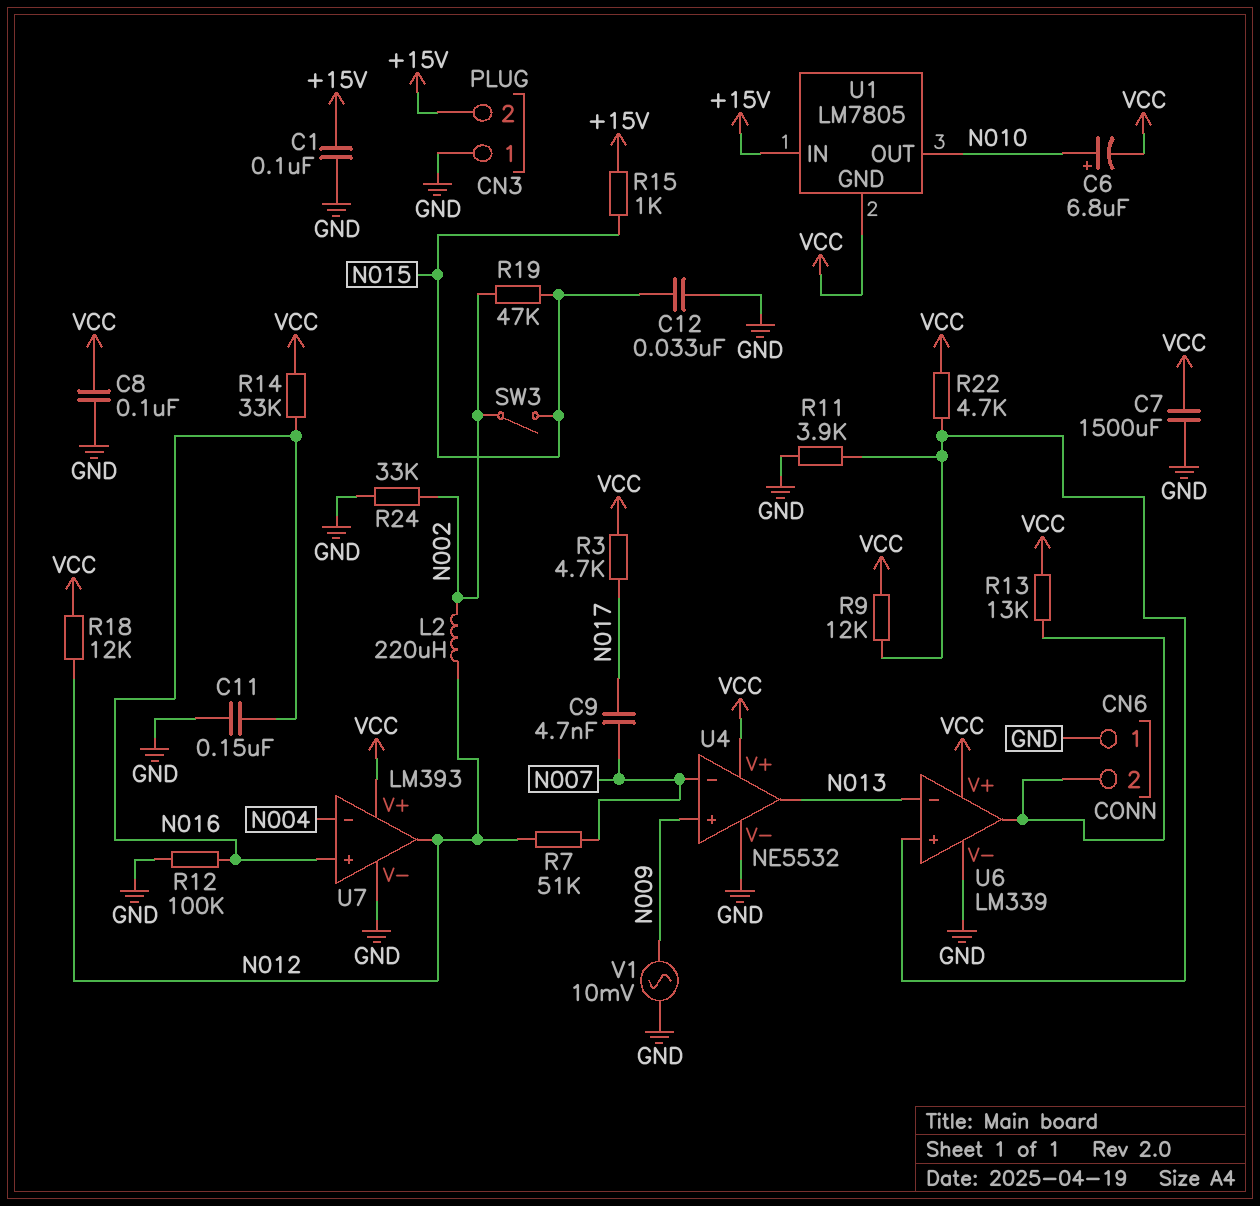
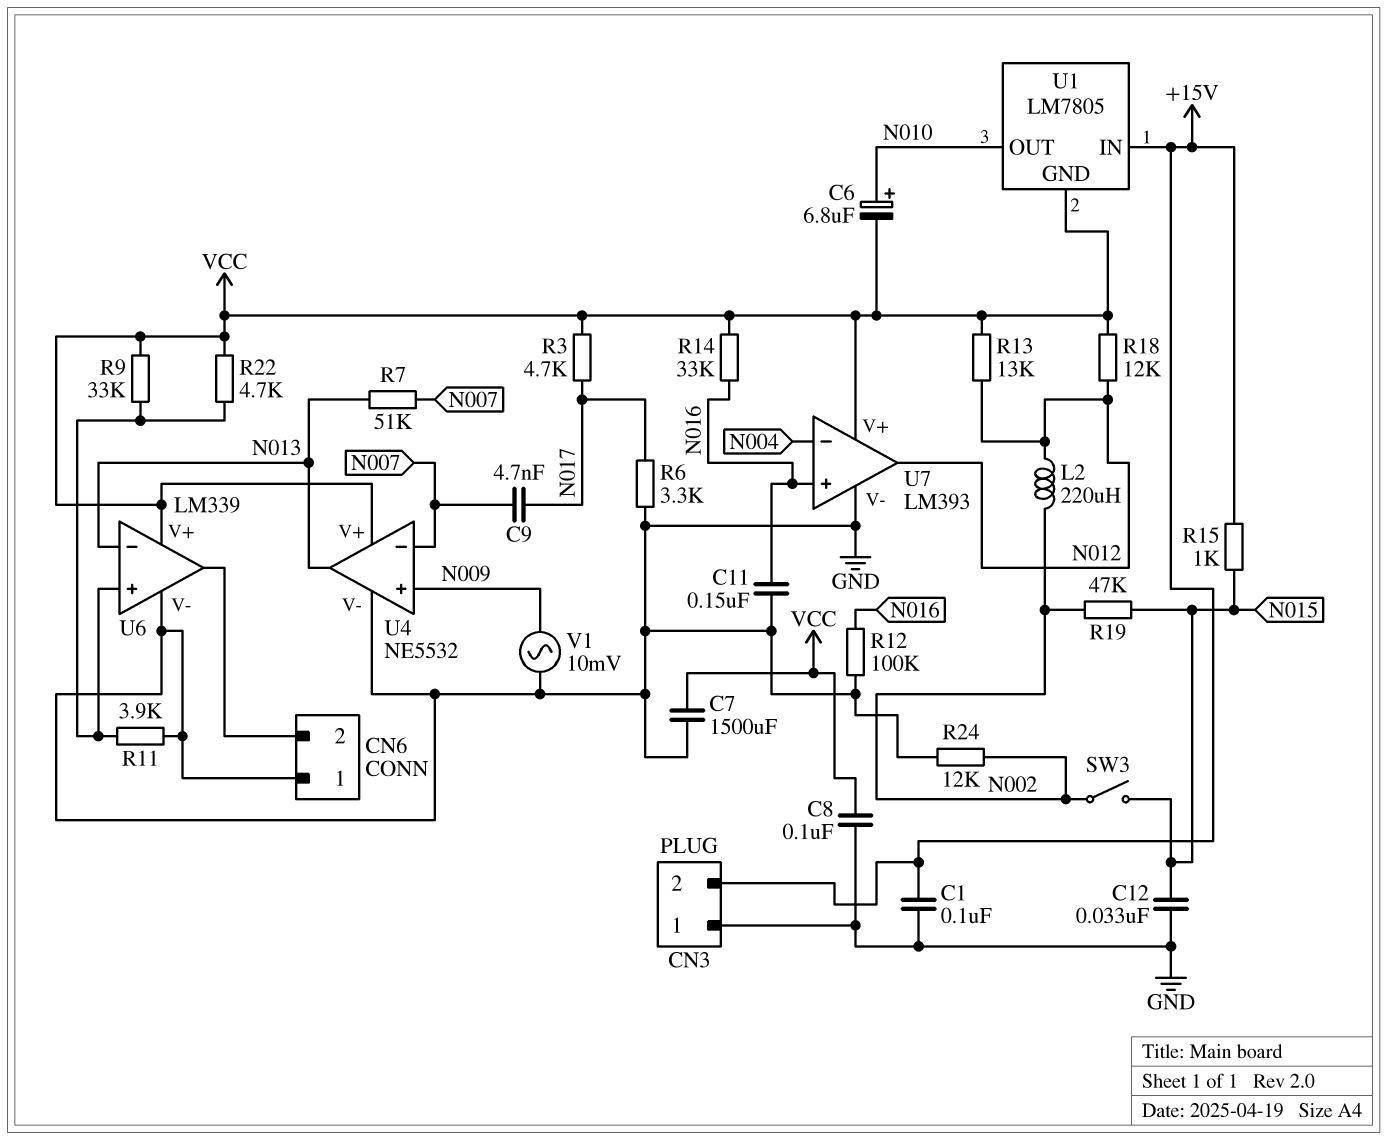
R6: none -> 3.3k (GND, N017)
R7: 51k (N007, N012) -> 51k (N007, N013)
R9: 12k (U6/in+, VCC) -> 33k (U6/in+, VCC)
R13: 13k (CN6/2, VCC) -> 13k (N012, VCC)
R24: 33k (GND, N002) -> 12k (GND, N002)

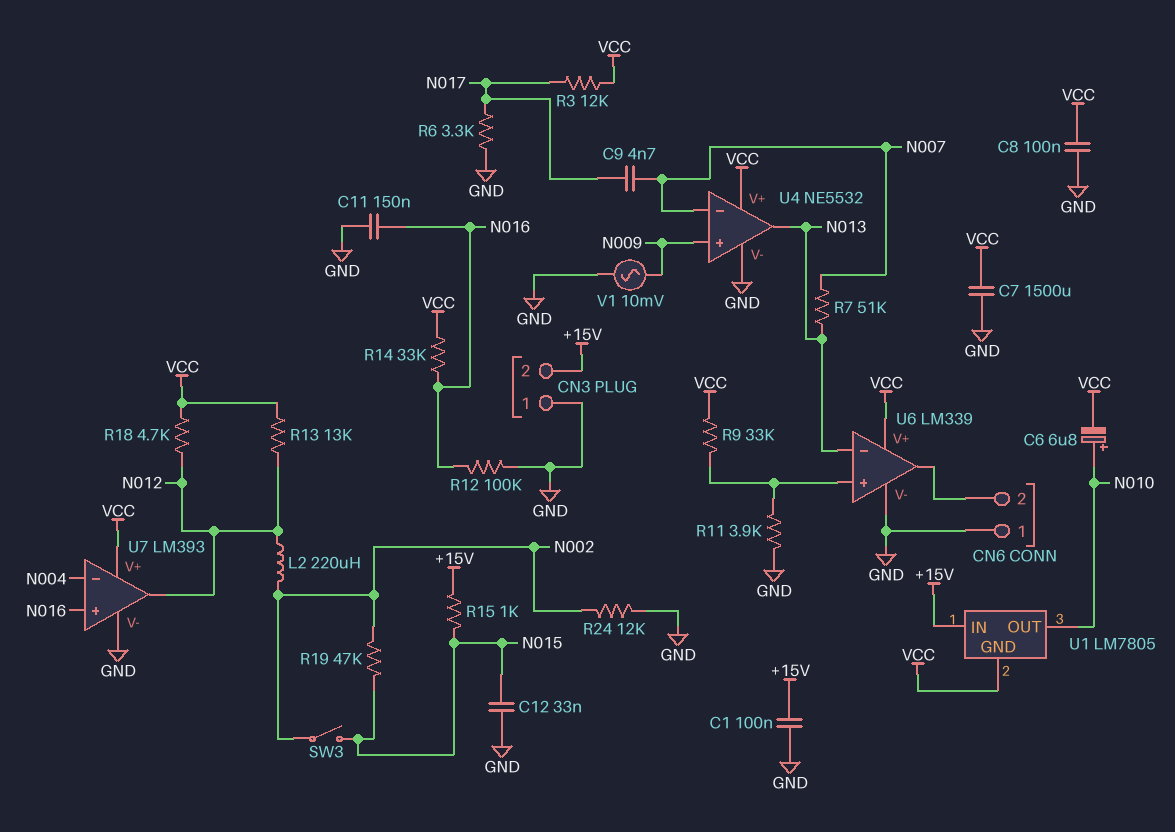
R3: 4.7k (N017, VCC) -> 12k (N017, VCC)
R18: 12k (N012, VCC) -> 4.7k (N012, VCC)
R22: 4.7k (U6/in+, VCC) -> none

